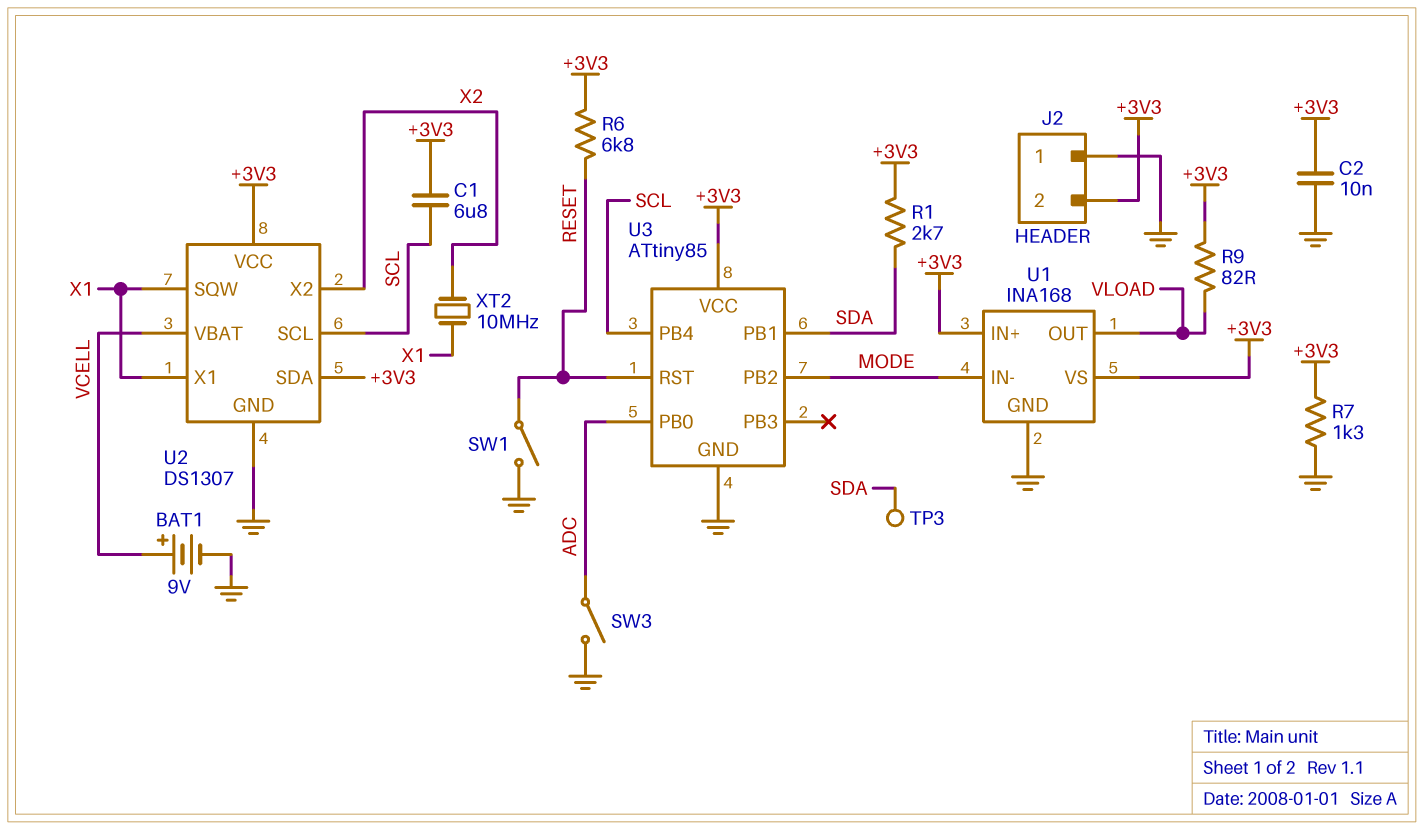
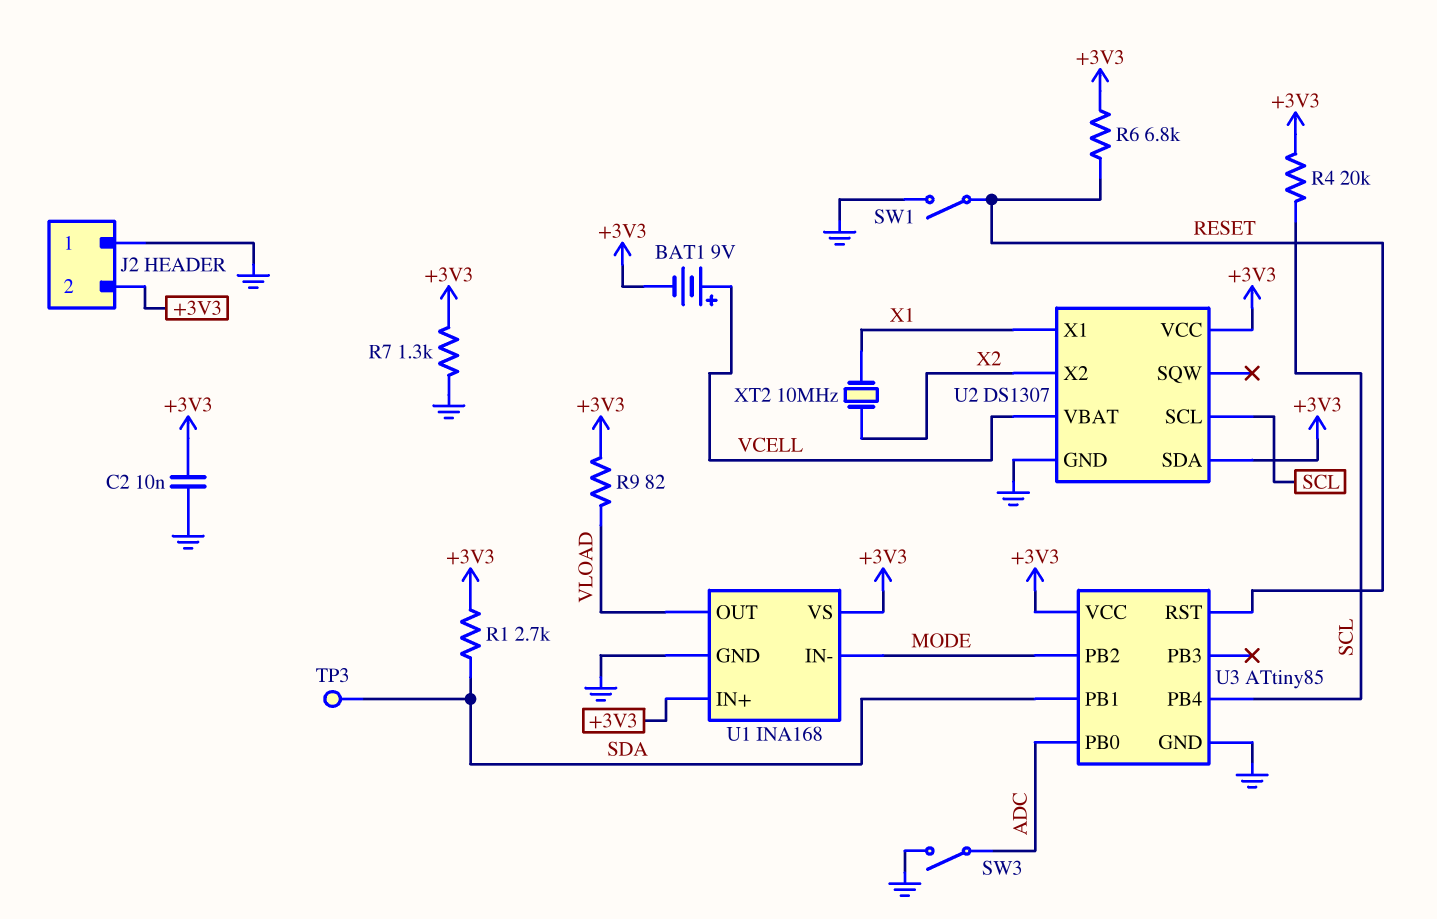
BAT1: 9V (plus VCELL, minus GND) -> 9V (plus VCELL, minus +3V3)
C1: 6.8uF (+3V3, SCL) -> none
R4: none -> 20k (+3V3, SCL)
U2 pin SQW: X1 -> none

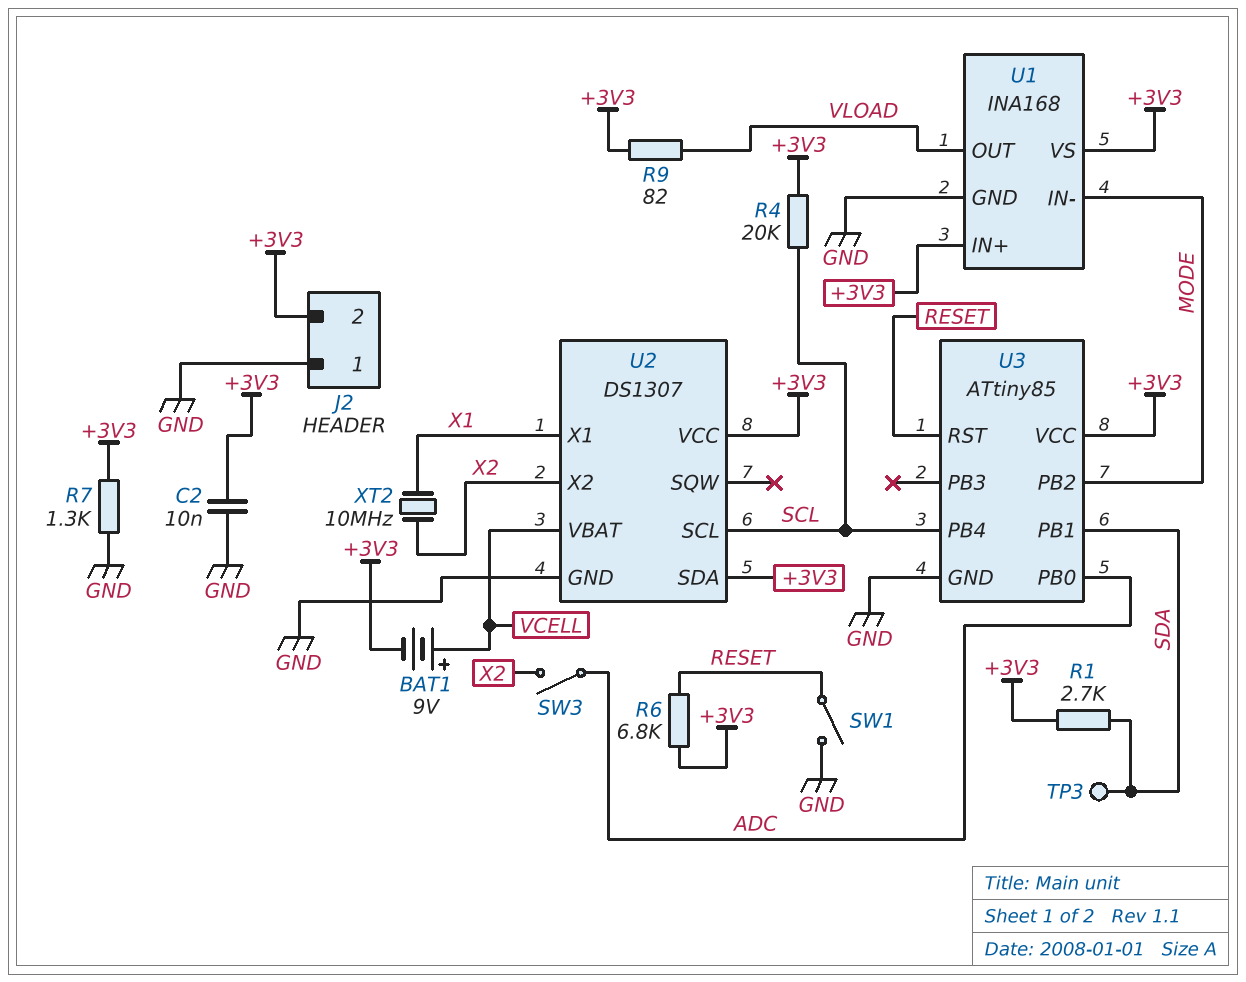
SW3: switch (ADC, GND) -> switch (ADC, X2)

